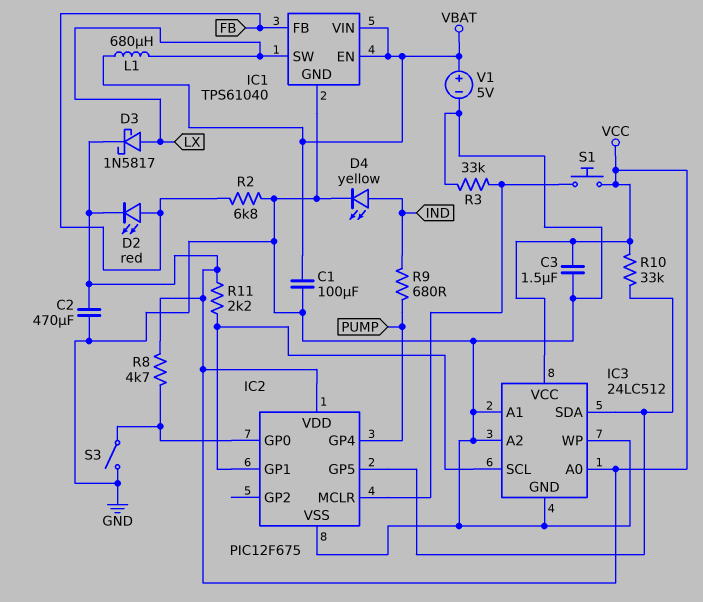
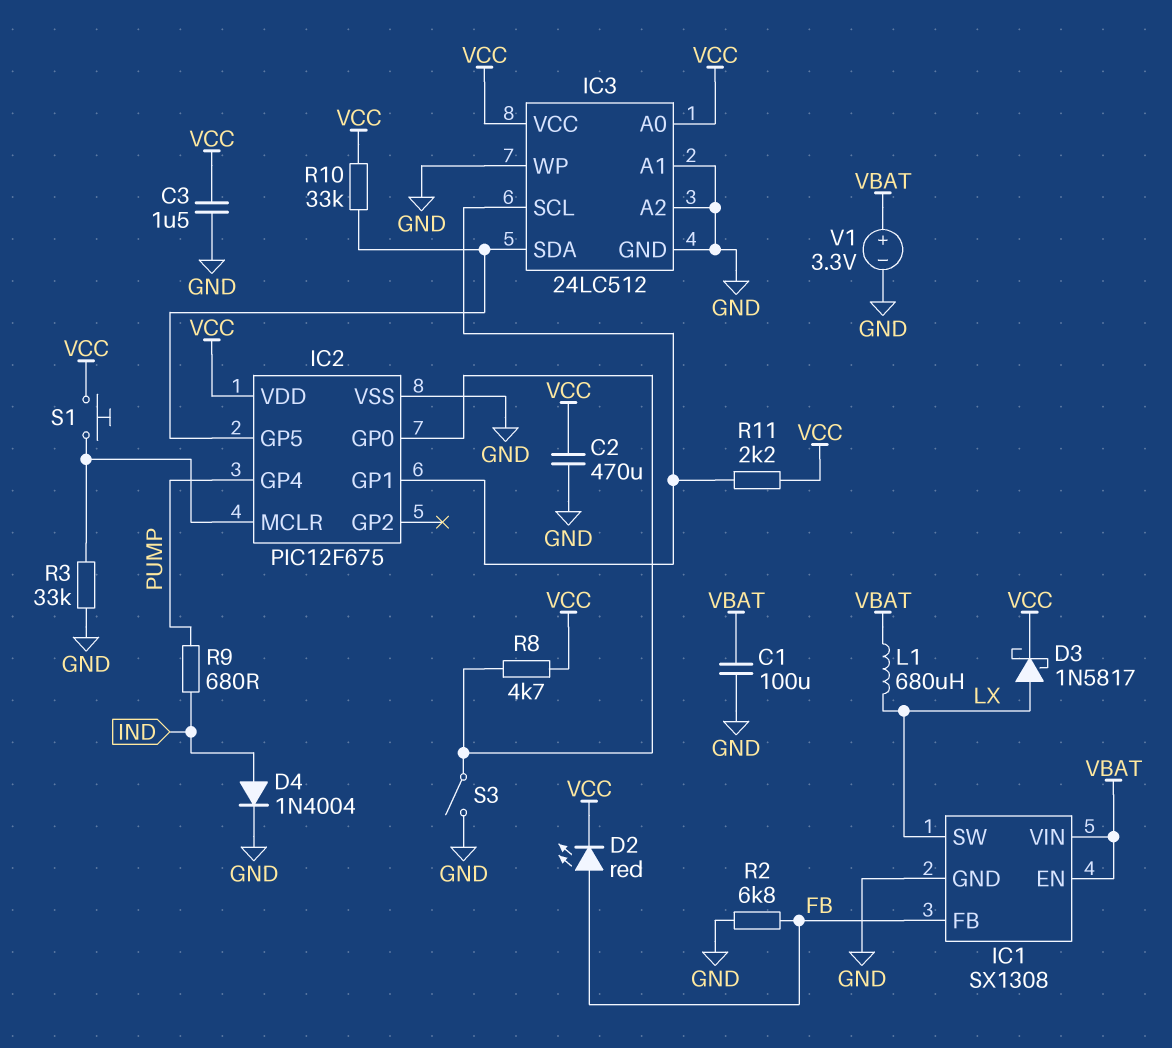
D4: LED yellow (A IND, K GND) -> diode 1N4004 (A IND, K GND)
IC1: TPS61040 -> SX1308
V1: 5V (plus VBAT, minus GND) -> 3.3V (plus VBAT, minus GND)

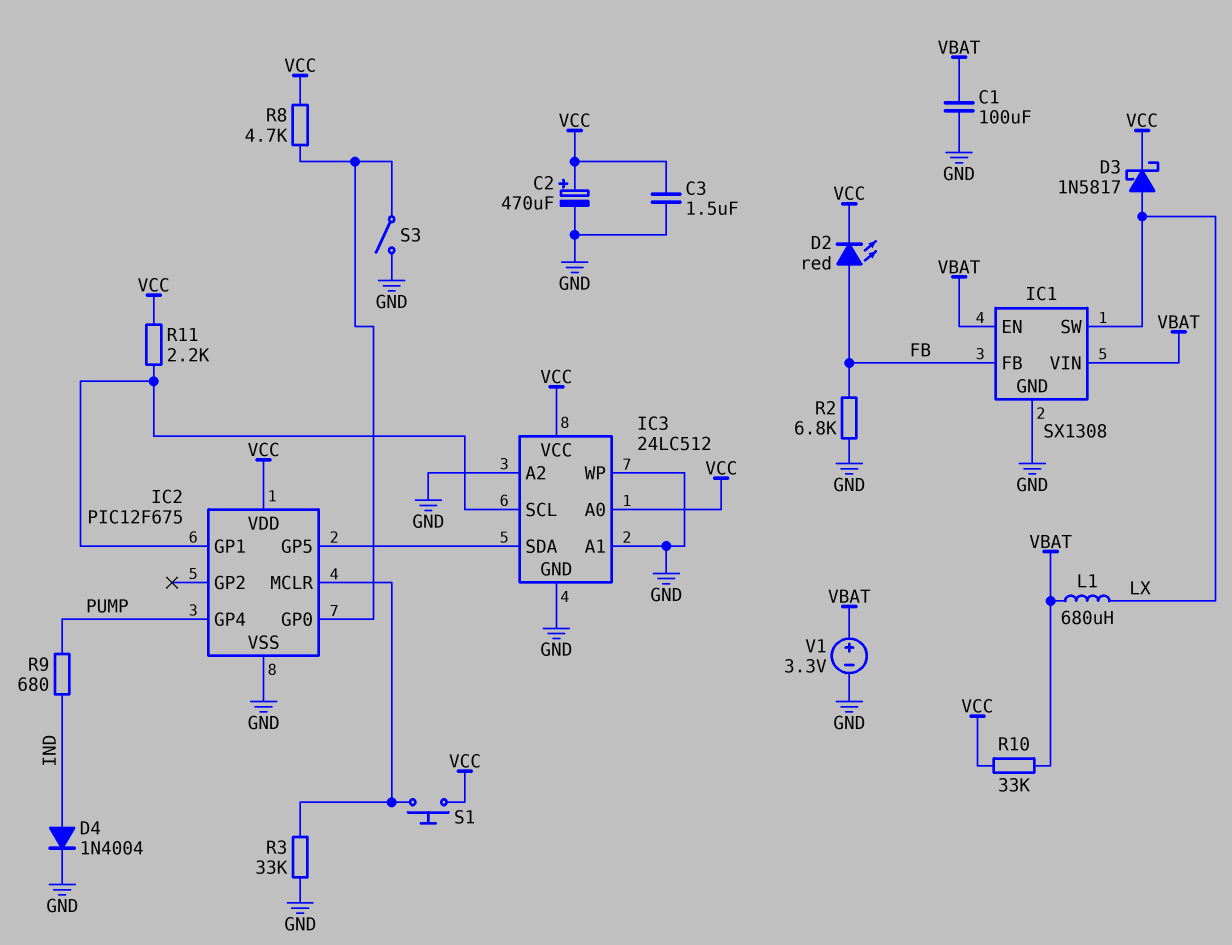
C2: 470uF (GND, VCC) -> 470uF (plus VCC, minus GND)
R10: 33k (IC2/GP5, VCC) -> 33k (VBAT, VCC)

